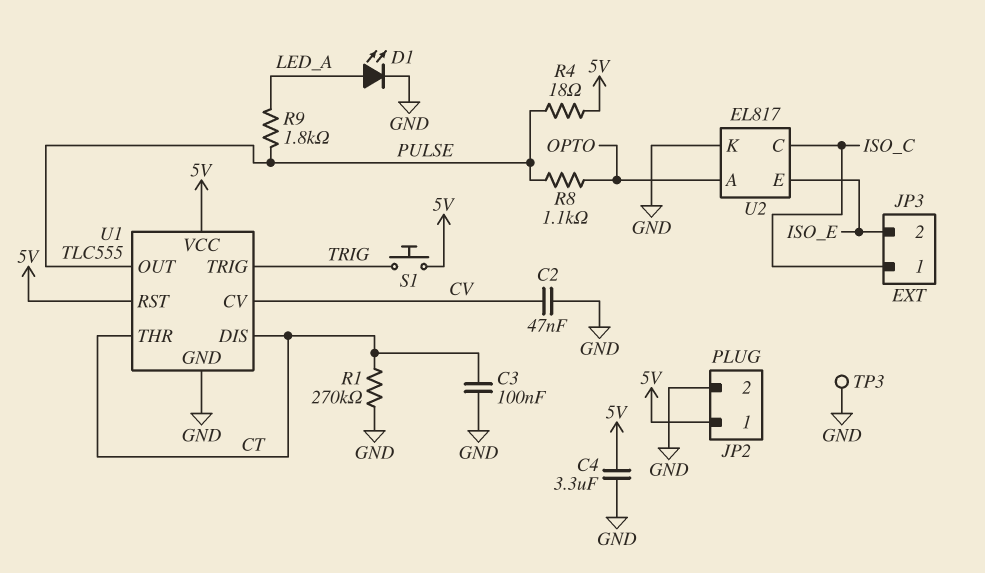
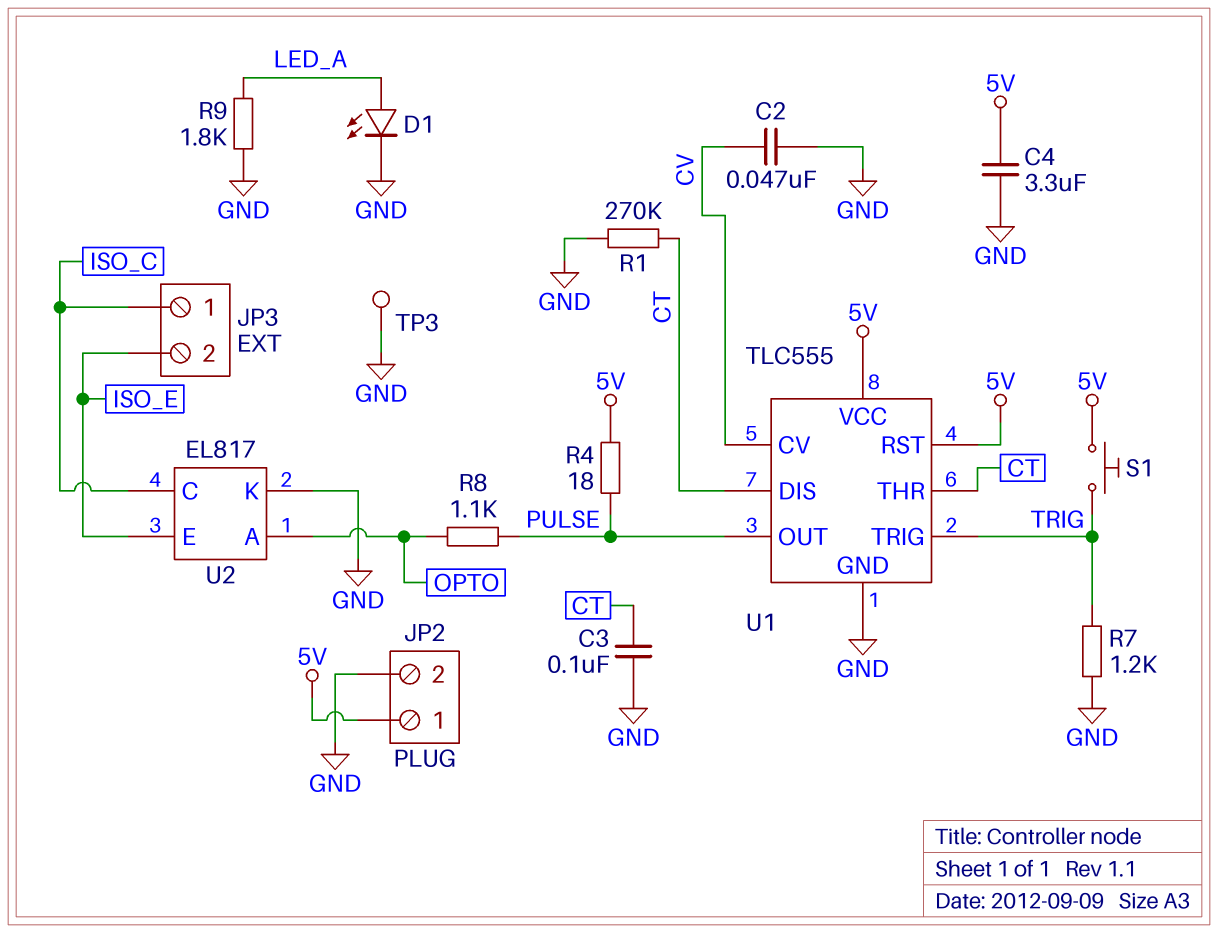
R7: none -> 1.2k (GND, TRIG)
R9: 1.8k (LED_A, PULSE) -> 1.8k (GND, LED_A)

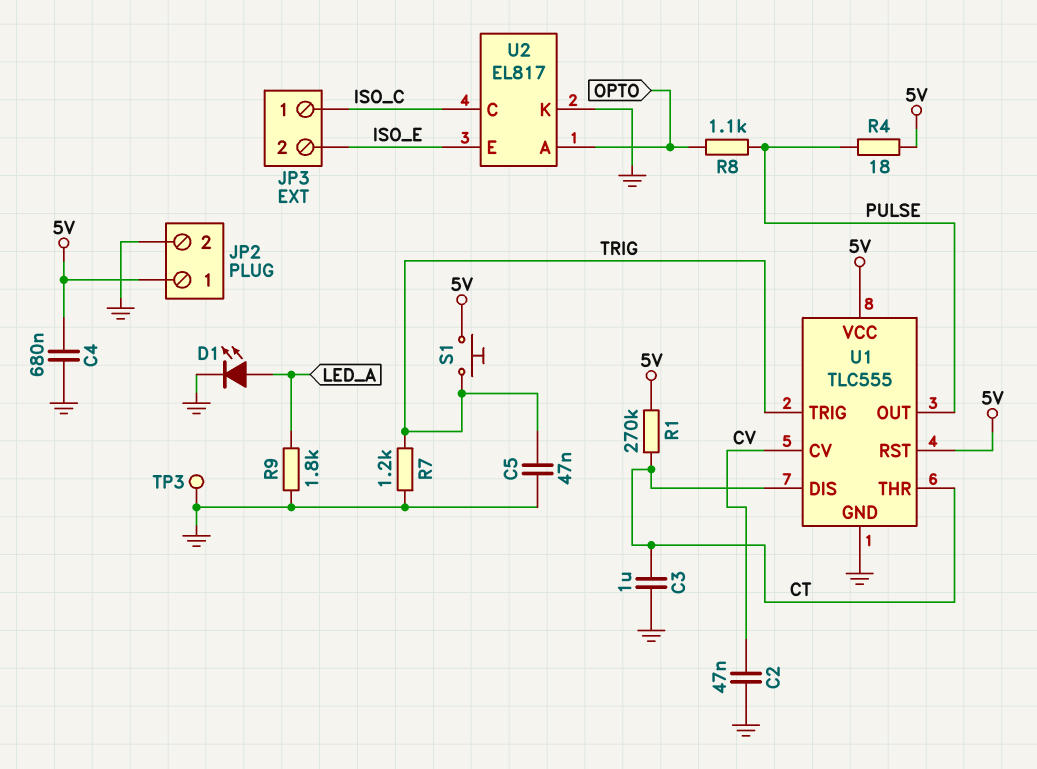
C3: 100nF (CT, GND) -> 1uF (CT, GND)
C4: 3.3uF (5V, GND) -> 680nF (5V, GND)
C5: none -> 47nF (GND, TRIG)
R1: 270k (CT, GND) -> 270k (5V, CT)

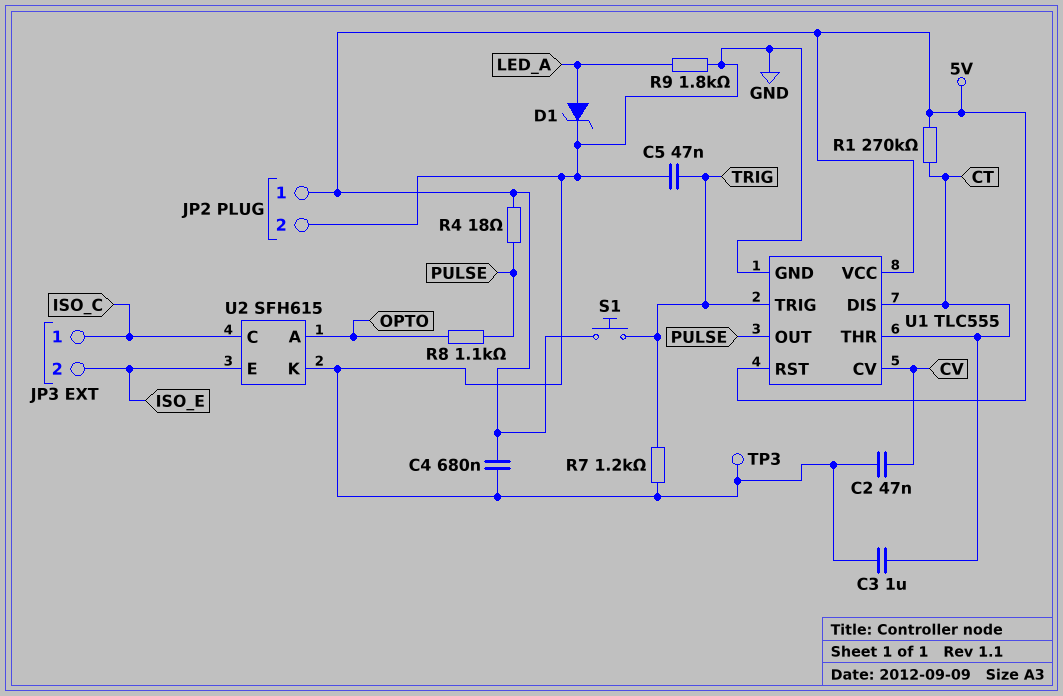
D1: LED (A LED_A, K GND) -> zener (A LED_A, K GND)
U2: EL817 -> SFH615

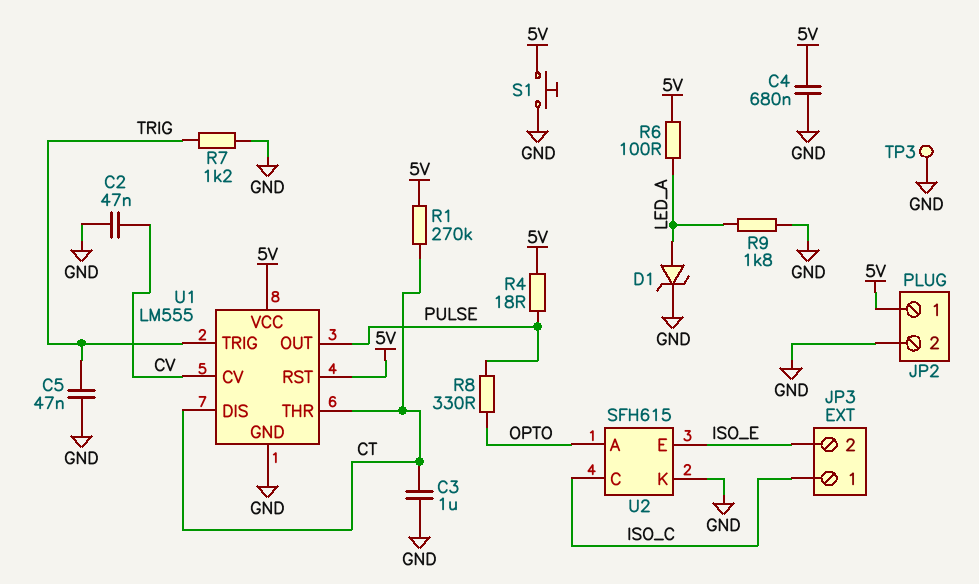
R6: none -> 100 (5V, LED_A)
R8: 1.1k (OPTO, PULSE) -> 330 (OPTO, PULSE)
S1: button (5V, TRIG) -> button (5V, GND)
U1: TLC555 -> LM555

